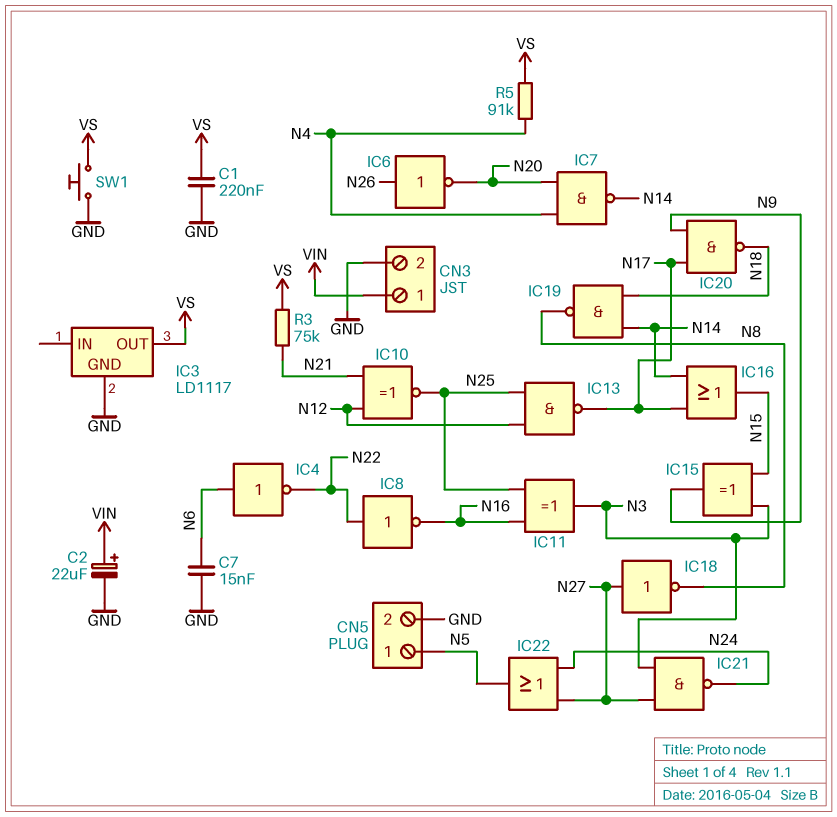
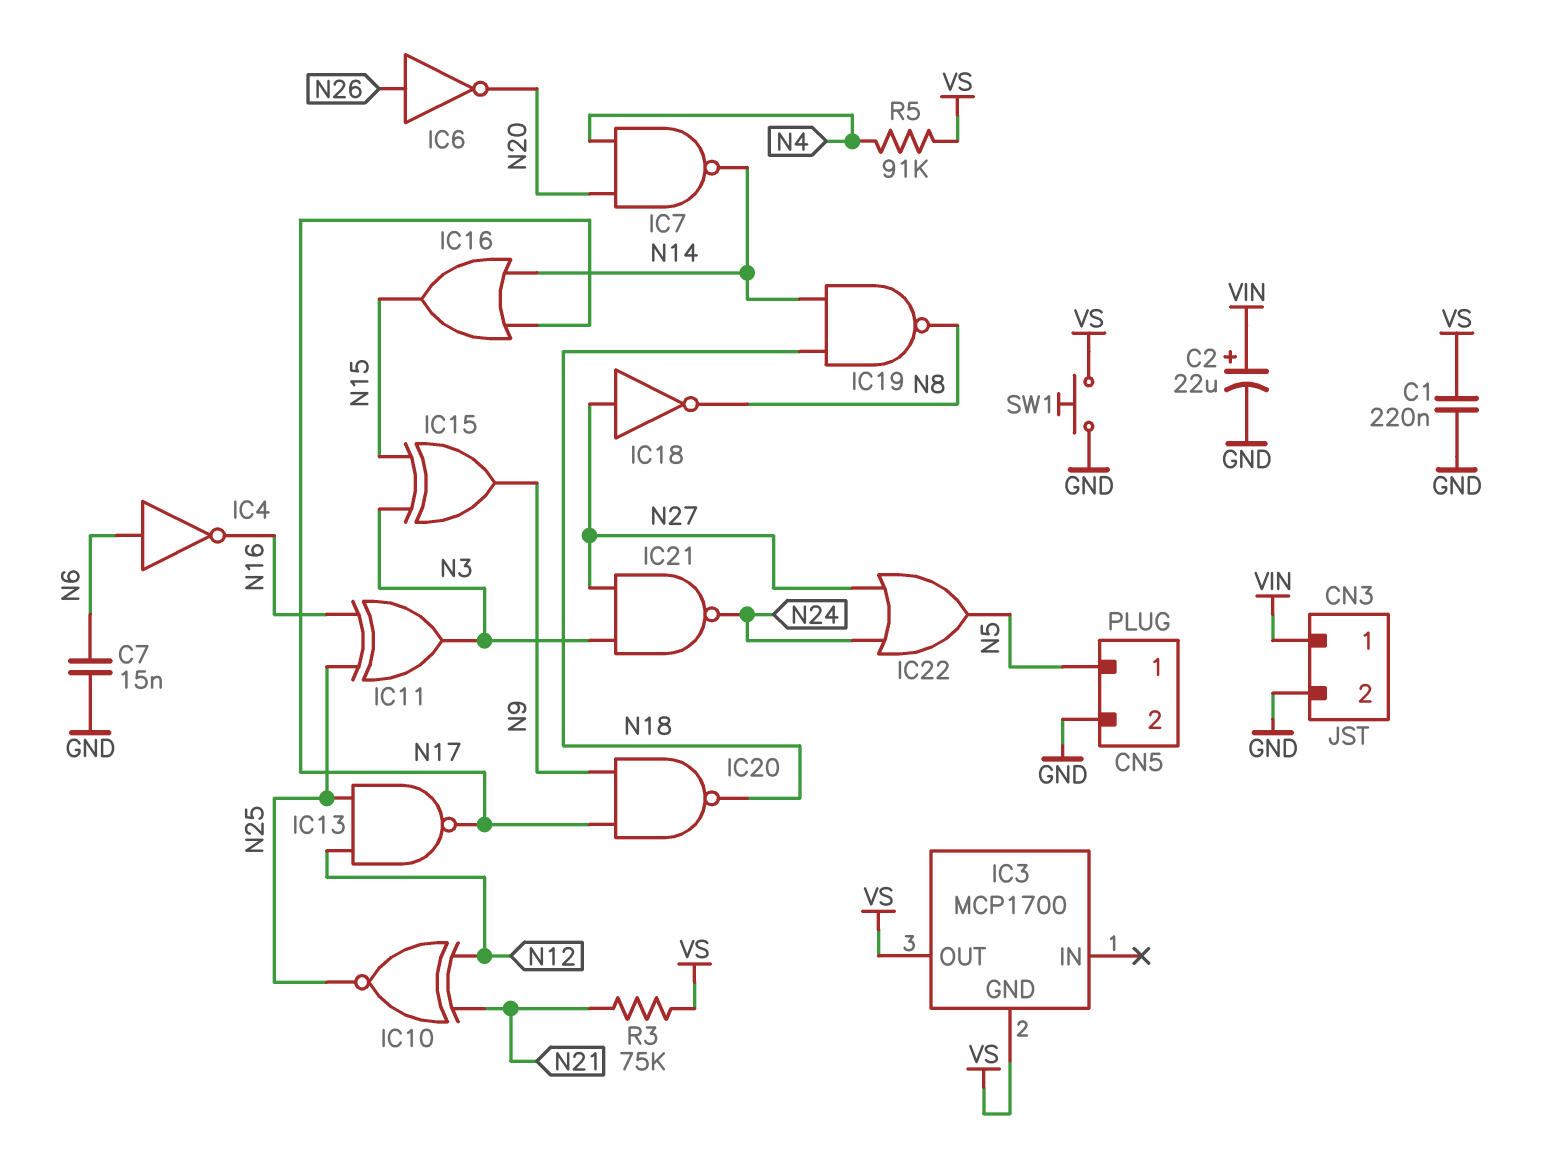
IC3: LD1117 -> MCP1700
IC3 pin GND: GND -> VS
IC4: NOT (in N6, out N22) -> NOT (in N6, out N16)
IC8: NOT (in N22, out N16) -> none

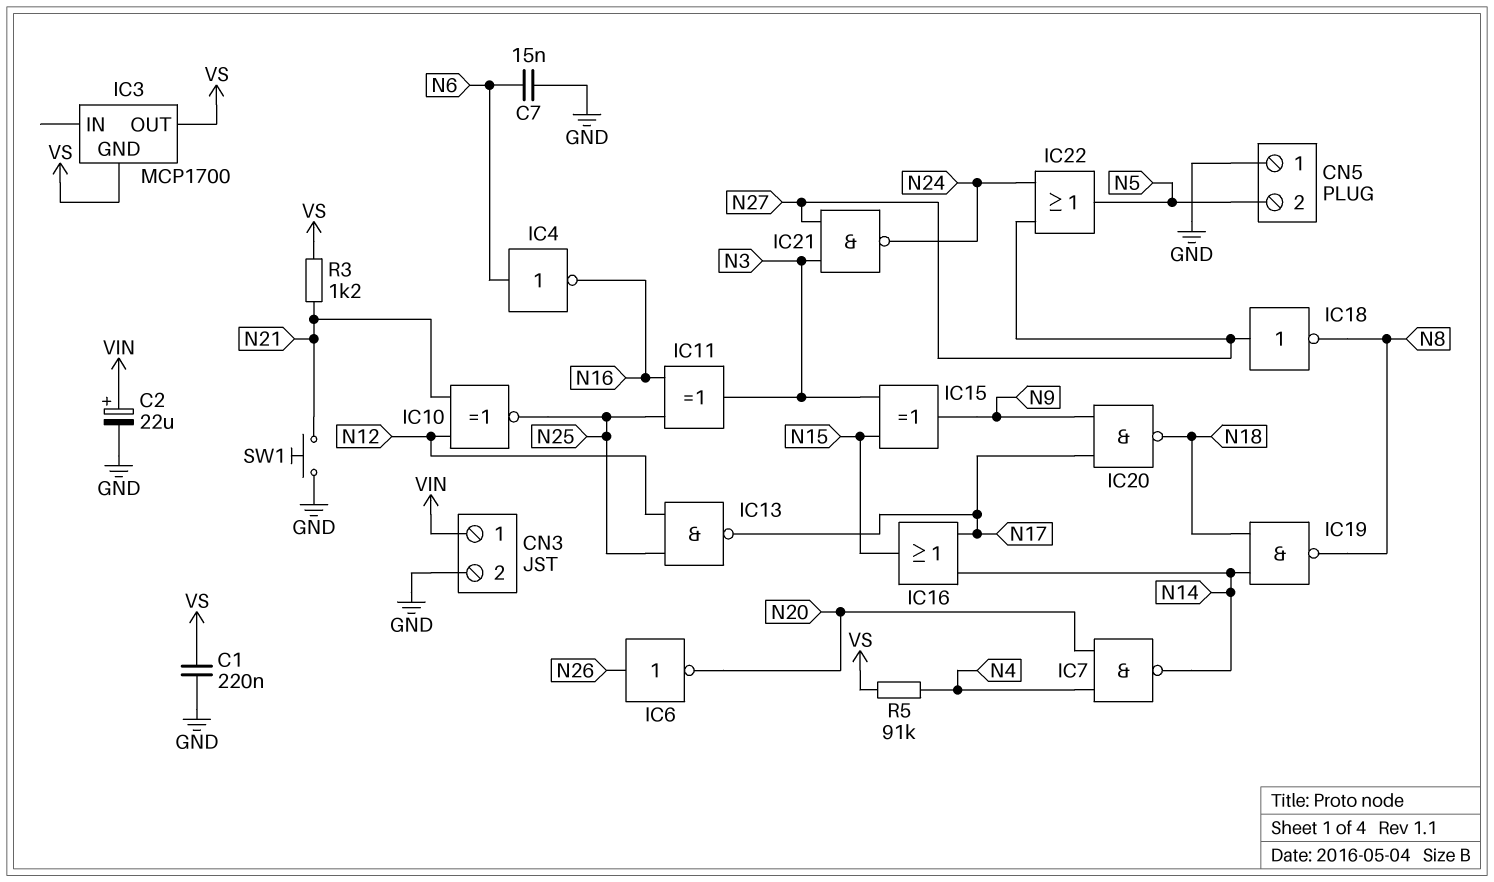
CN5 pin 1: N5 -> GND
CN5 pin 2: GND -> N5
R3: 75k (N21, VS) -> 1.2k (N21, VS)
SW1: button (GND, VS) -> button (GND, N21)

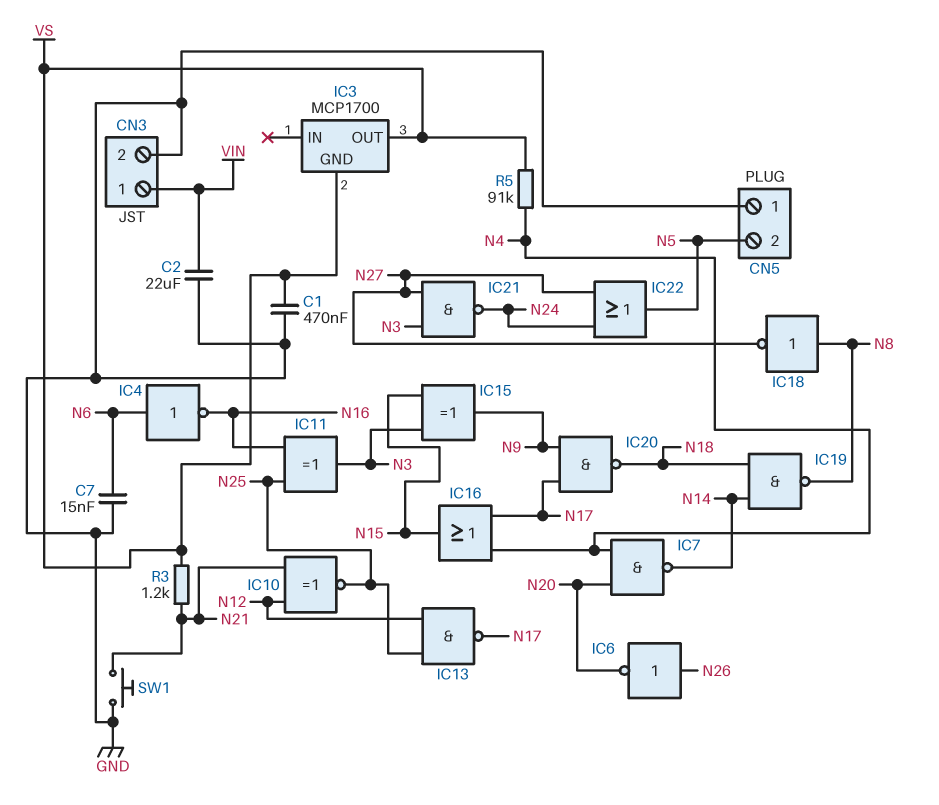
C1: 220nF (GND, VS) -> 470nF (GND, VS)
C2: 22uF (plus VIN, minus GND) -> 22uF (GND, VIN)
IC16: OR (in N14, in N17, out N15) -> OR (in N4, in N17, out N15)
IC18: NOT (in N27, out N8) -> NOT (in N8, out N27)

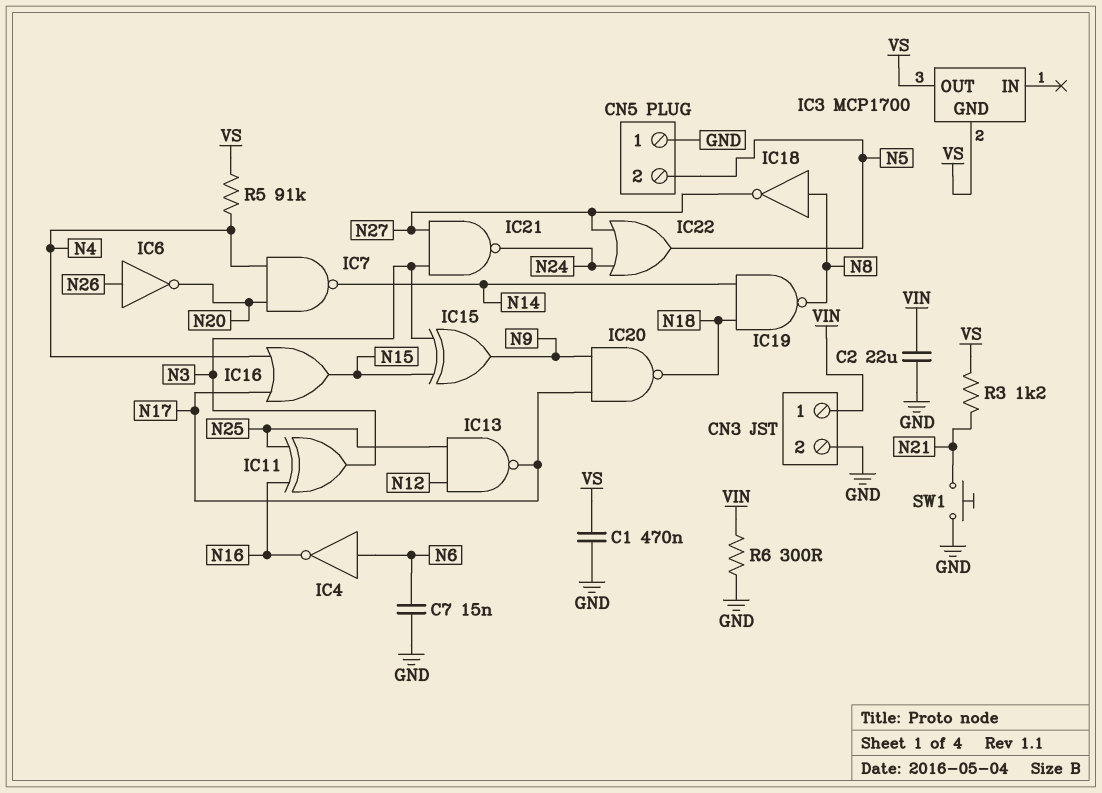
IC10: XNOR (in N12, in N21, out N25) -> none
R6: none -> 300 (GND, VIN)

